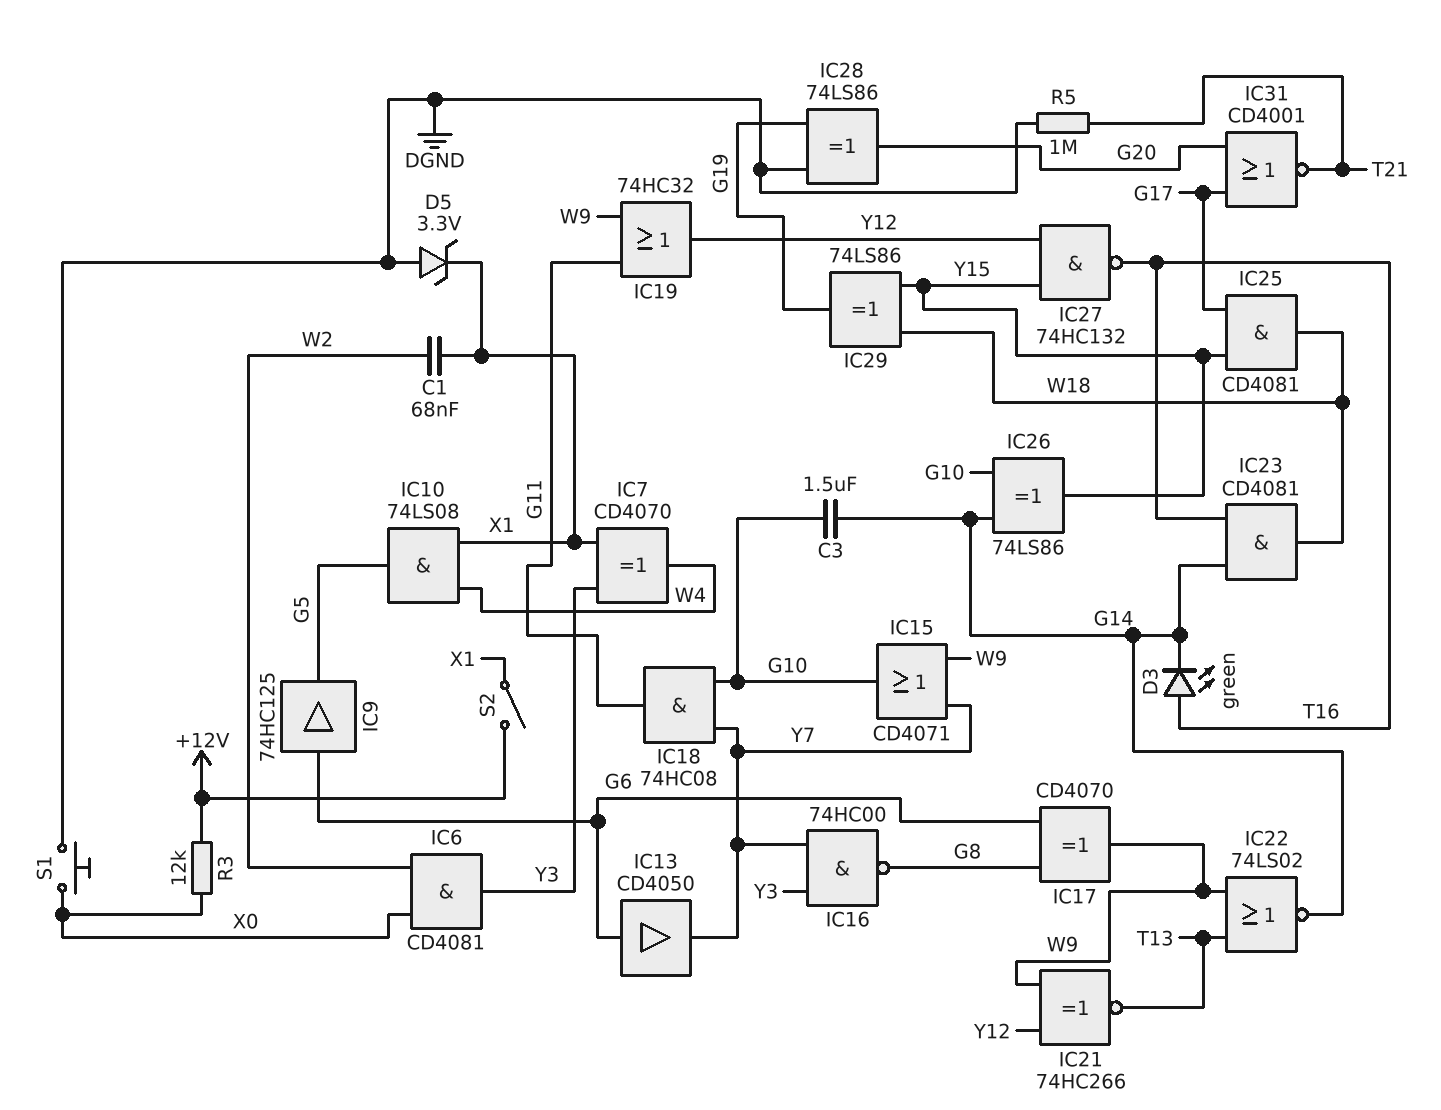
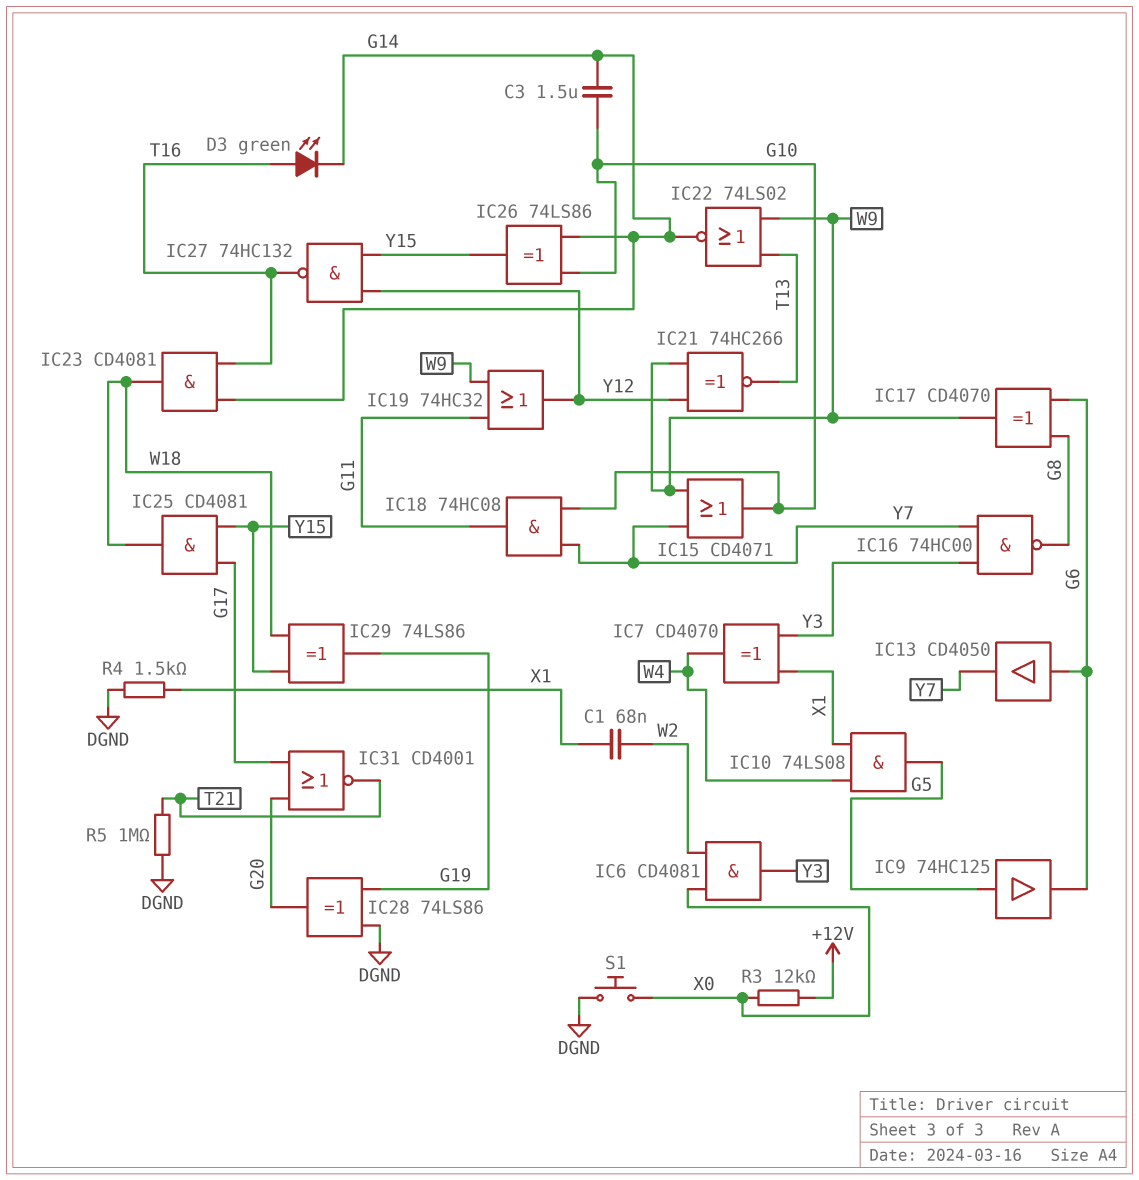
D5: zener 3.3V (A DGND, K X1) -> none
IC9: buffer 74HC125 (in G6, out G5) -> buffer 74HC125 (in G5, out G6)
R4: none -> 1.5k (DGND, X1)
S2: switch (+12V, X1) -> none

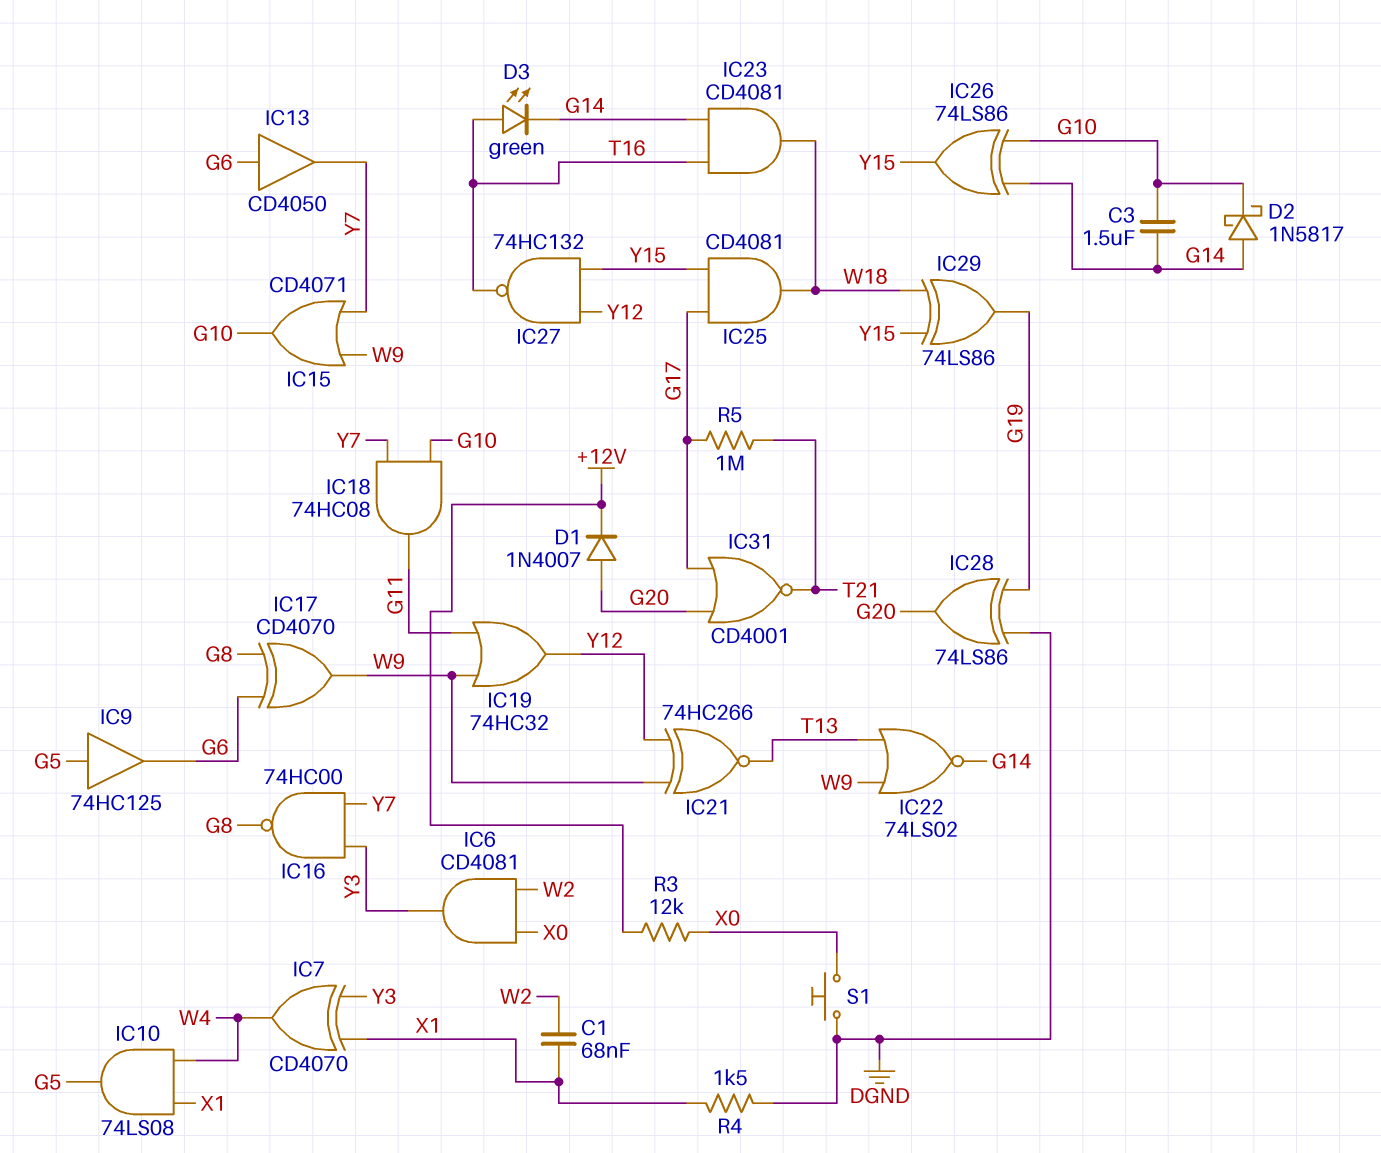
D1: none -> diode 1N4007 (A G20, K +12V)
D2: none -> schottky 1N5817 (A G14, K G10)
R5: 1M (DGND, T21) -> 1M (G17, T21)

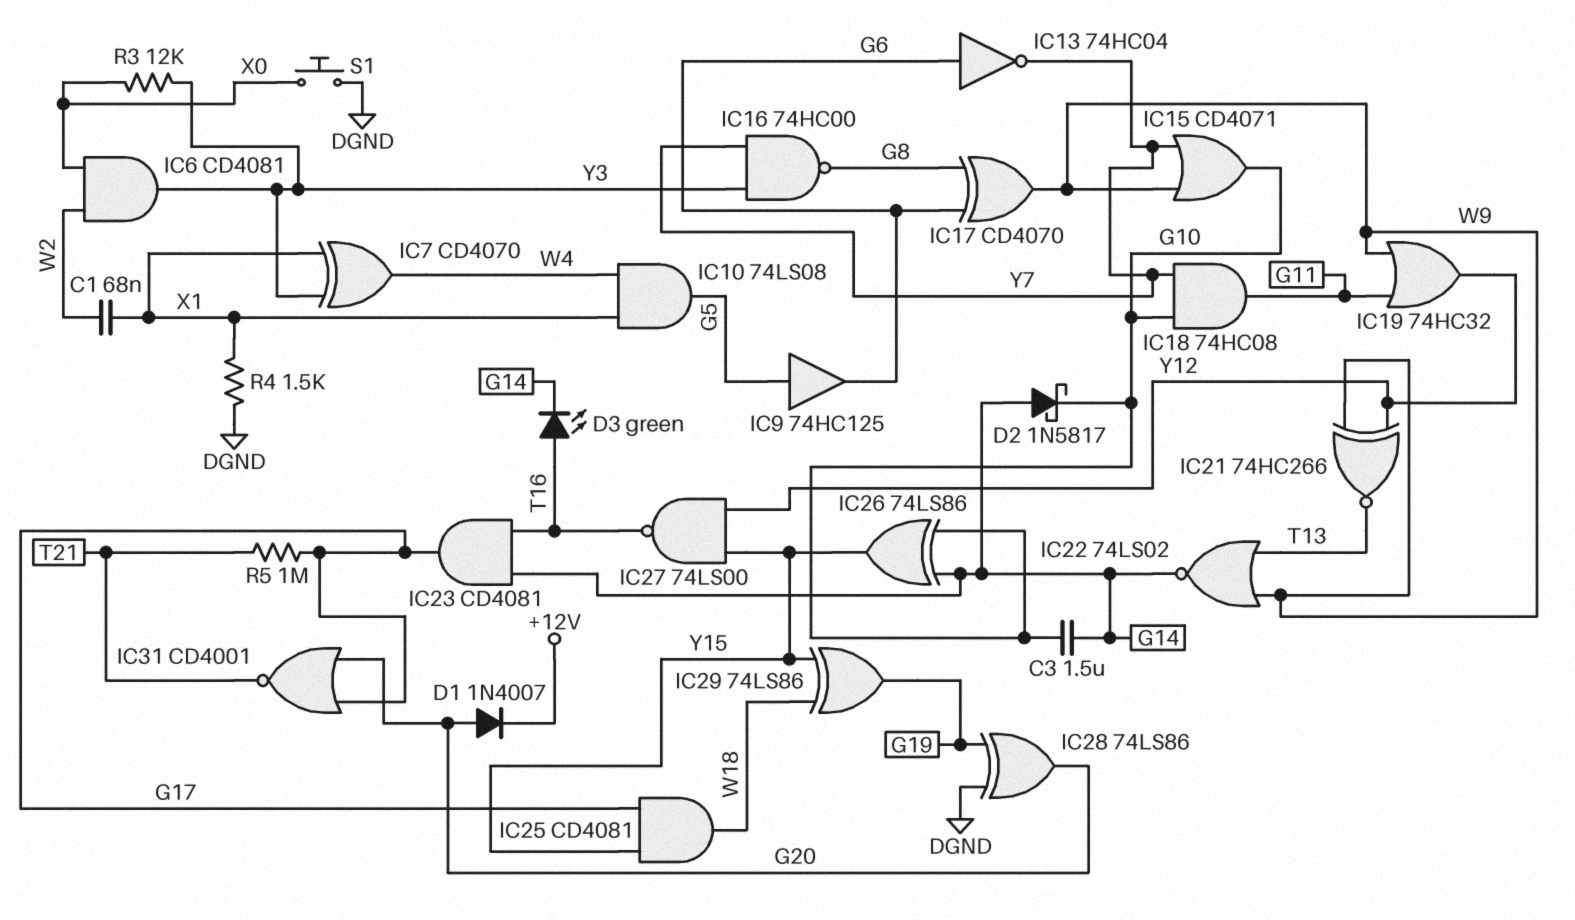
IC13: buffer CD4050 (in G6, out Y7) -> NOT 74HC04 (in G6, out Y7)
IC23: AND CD4081 (in G14, in T16, out W18) -> AND CD4081 (in G14, in T16, out G17)
IC27: NAND 74HC132 (in Y12, in Y15, out T16) -> NAND 74LS00 (in Y12, in Y15, out T16)
R3: 12k (+12V, X0) -> 12k (X0, Y3)

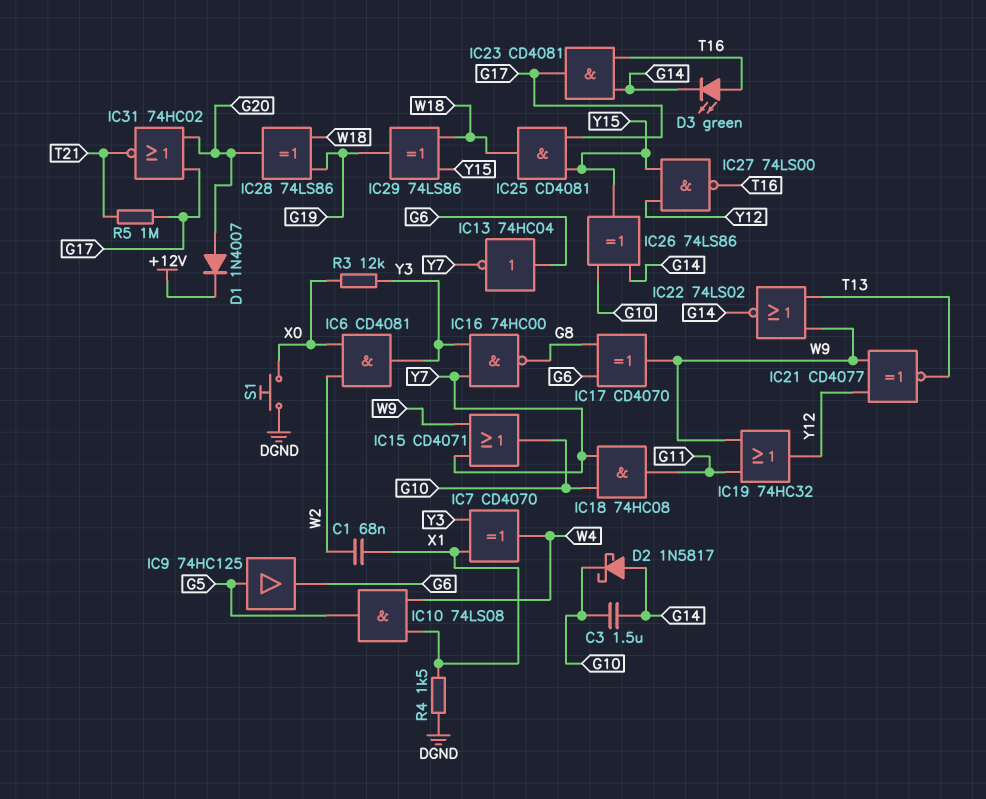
IC21: XNOR 74HC266 (in W9, in Y12, out T13) -> XNOR CD4077 (in W9, in Y12, out T13)
IC28: XOR 74LS86 (in DGND, in G19, out G20) -> XOR 74LS86 (in G19, in W18, out G20)
IC31: NOR CD4001 (in G17, in G20, out T21) -> NOR 74HC02 (in G17, in G20, out T21)

